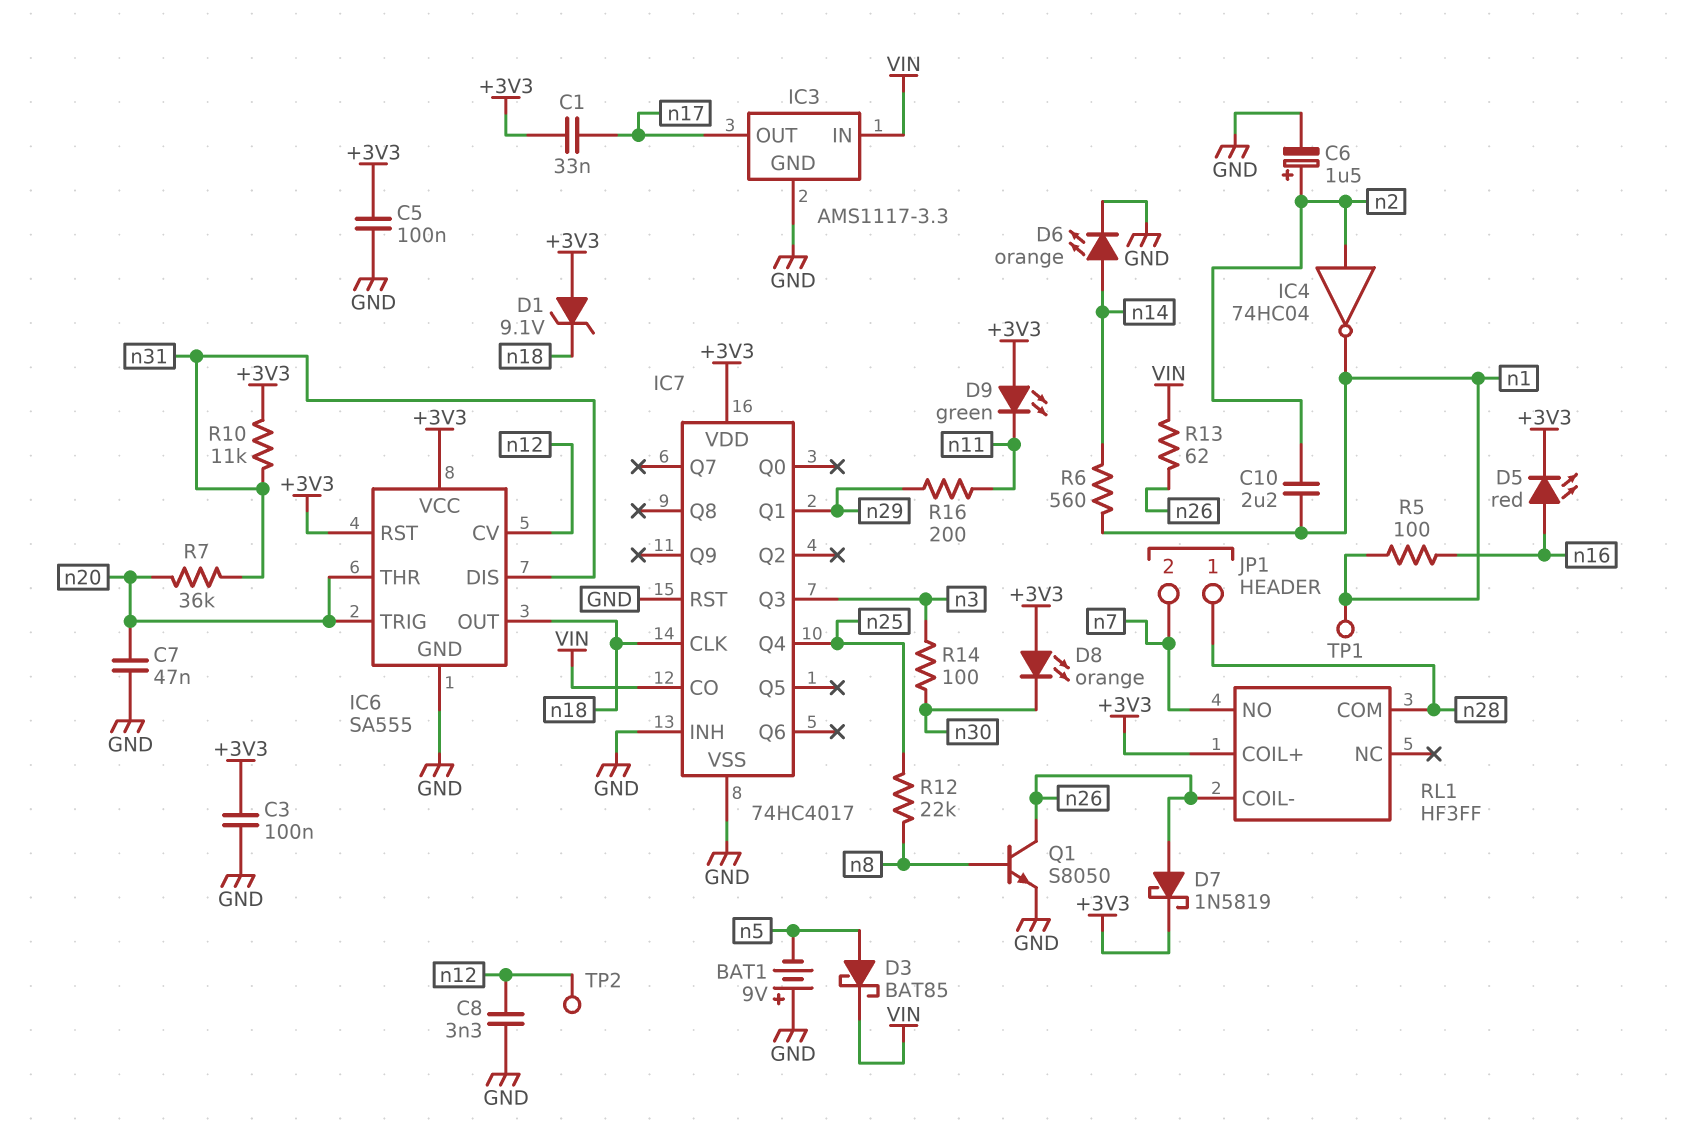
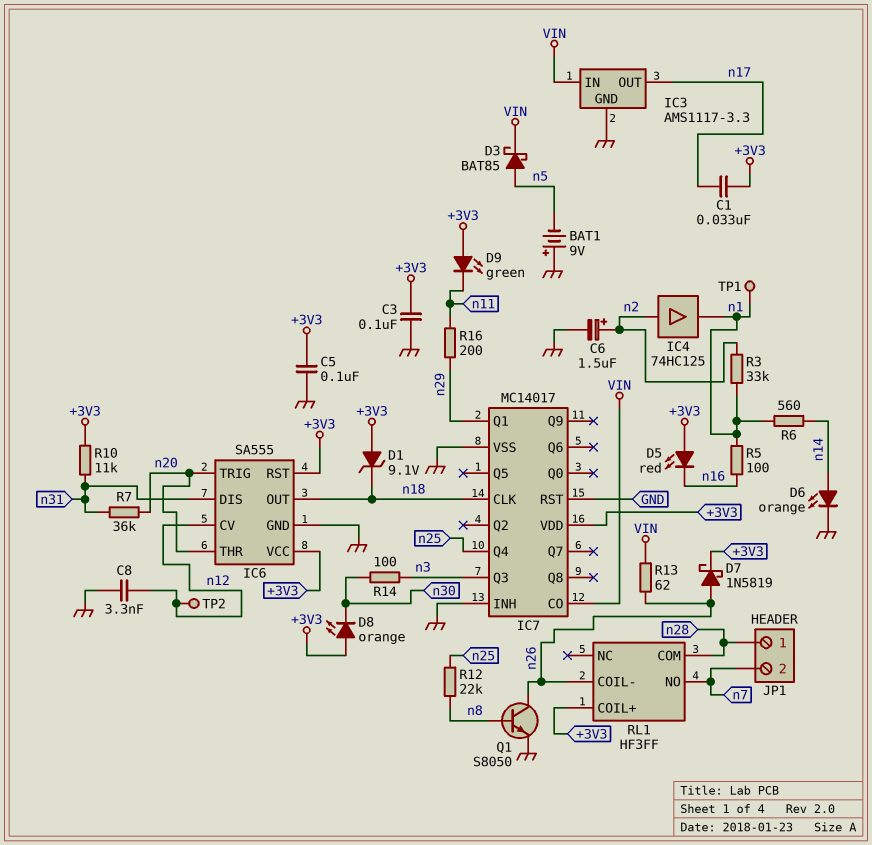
C7: 47nF (GND, n20) -> none
C10: 2.2uF (n1, n2) -> none
D5: LED red (A n16, K +3V3) -> LED red (A +3V3, K n16)
IC4: NOT 74HC04 (in n2, out n1) -> buffer 74HC125 (in n2, out n1)
IC7: 74HC4017 -> MC14017
R3: none -> 33k (n1, n2)

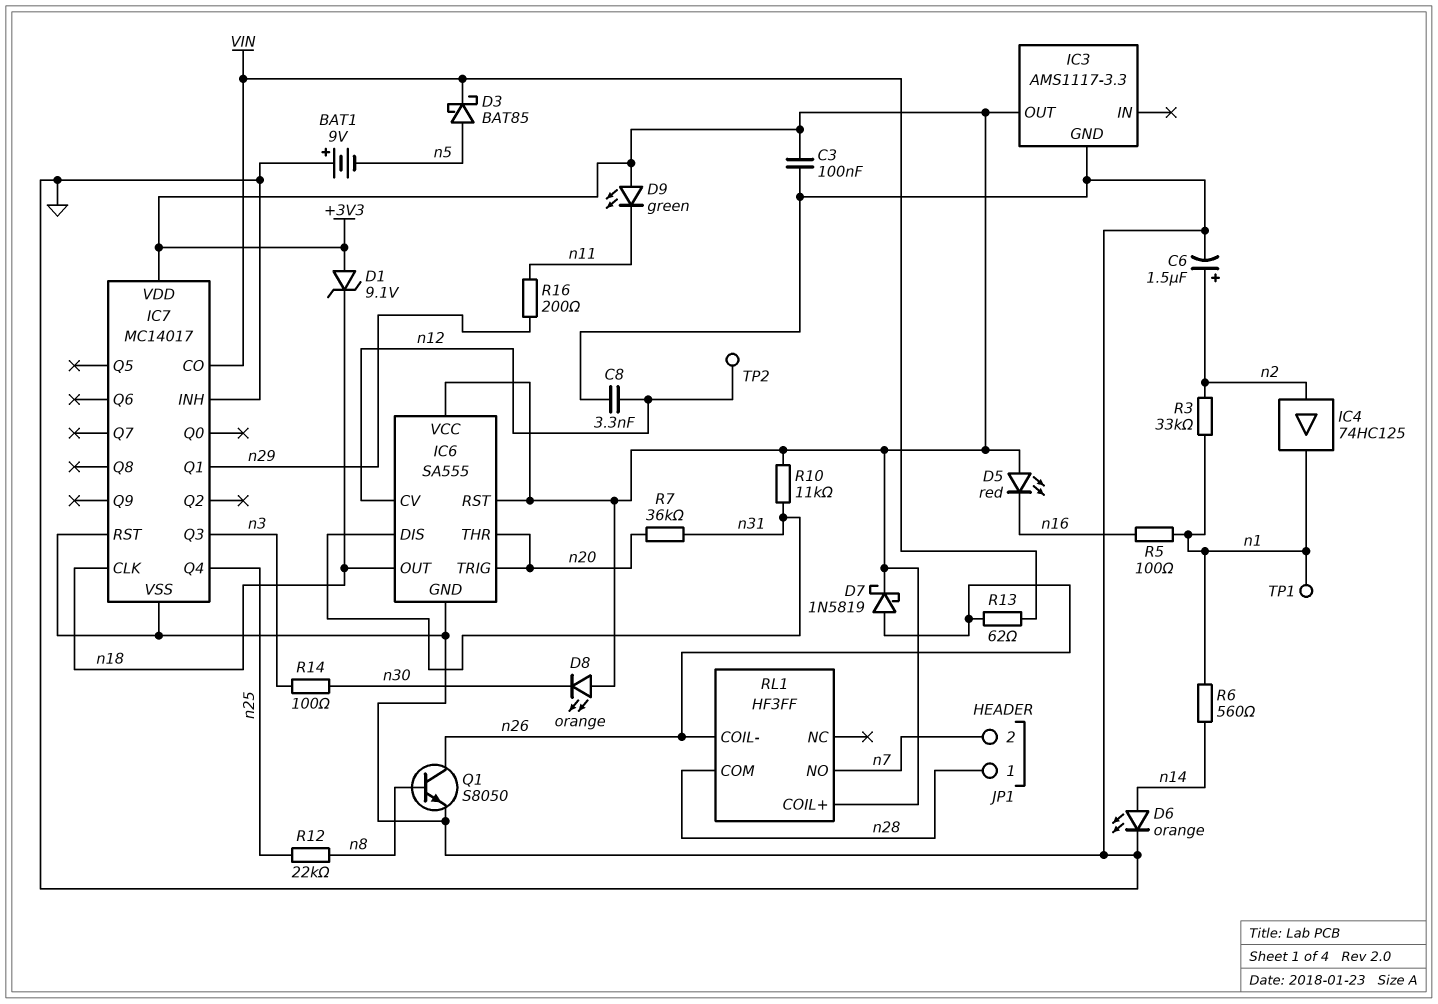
C1: 33nF (+3V3, n17) -> none
C5: 100nF (+3V3, GND) -> none
IC3 pin IN: VIN -> none
IC3 pin OUT: n17 -> +3V3

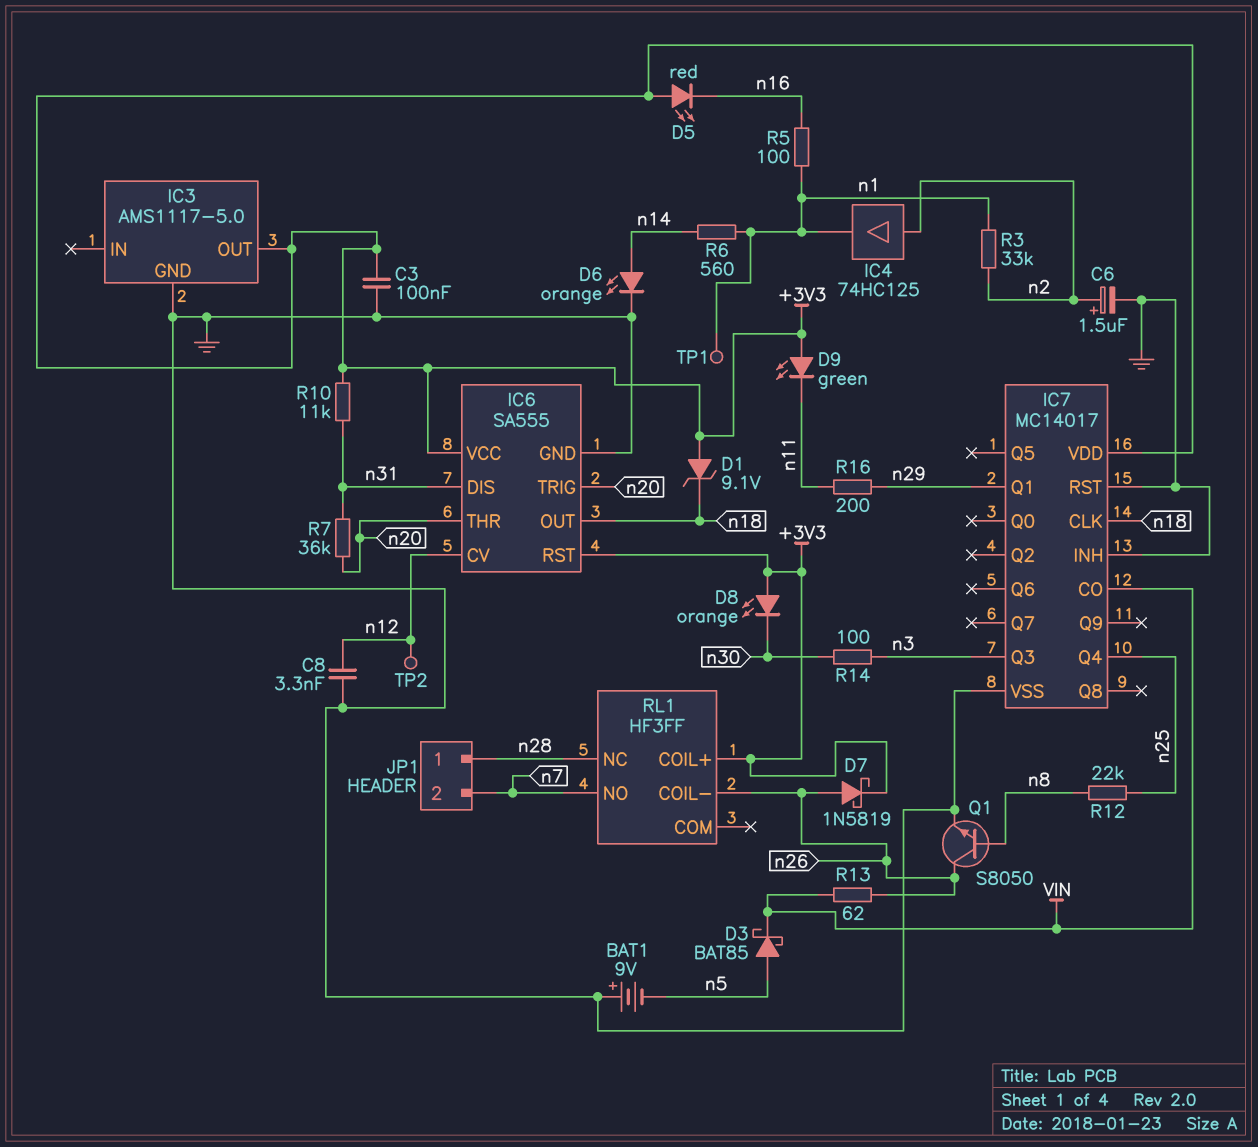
IC3: AMS1117-3.3 -> AMS1117-5.0
RL1 pin COM: n28 -> none
RL1 pin NC: none -> n28

